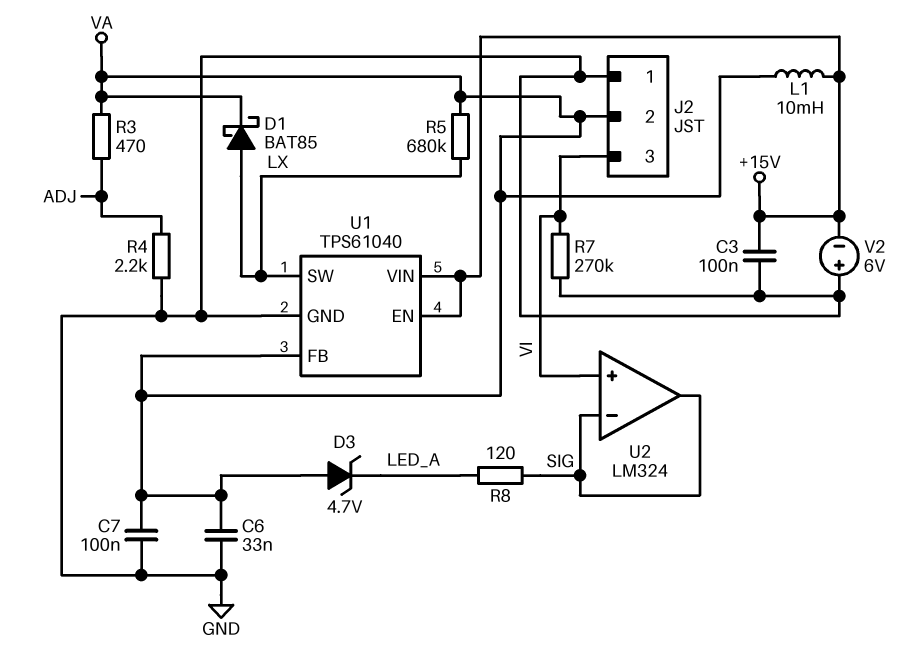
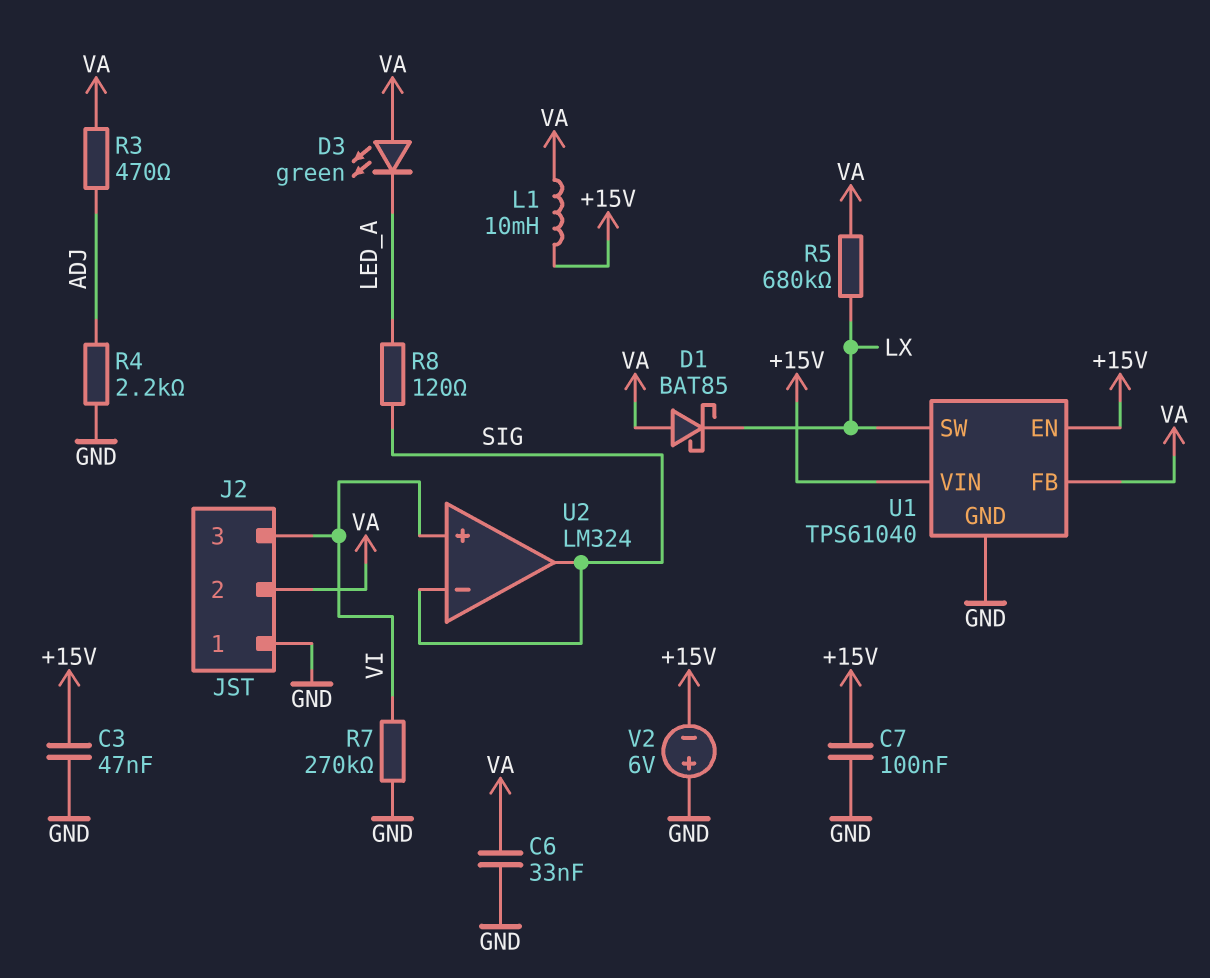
C3: 100nF (+15V, GND) -> 47nF (+15V, GND)
C7: 100nF (GND, VA) -> 100nF (+15V, GND)
D1: schottky BAT85 (A LX, K VA) -> schottky BAT85 (A VA, K LX)
D3: zener 4.7V (A VA, K LED_A) -> LED green (A VA, K LED_A)

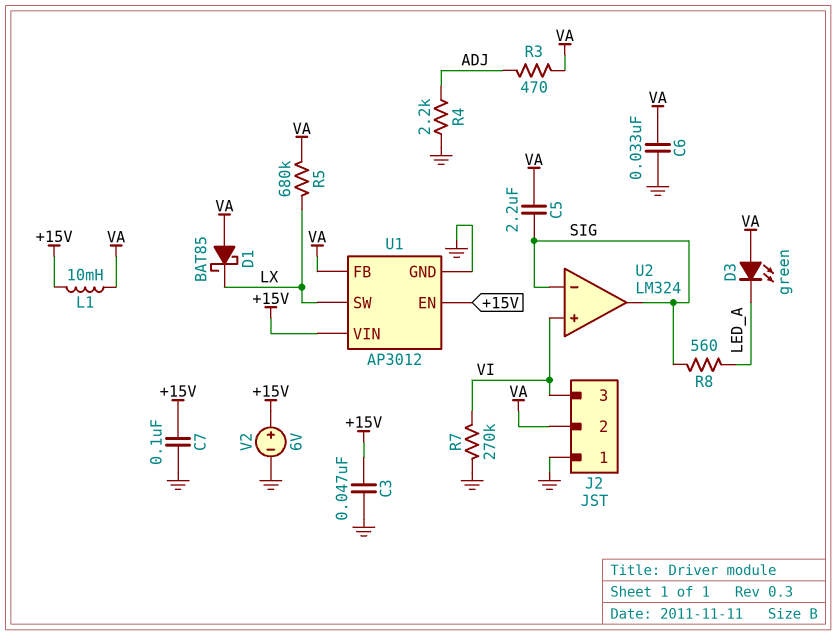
C5: none -> 2.2uF (SIG, VA)
R8: 120 (LED_A, SIG) -> 560 (LED_A, SIG)
U1: TPS61040 -> AP3012
V2: 6V (plus GND, minus +15V) -> 6V (plus +15V, minus GND)

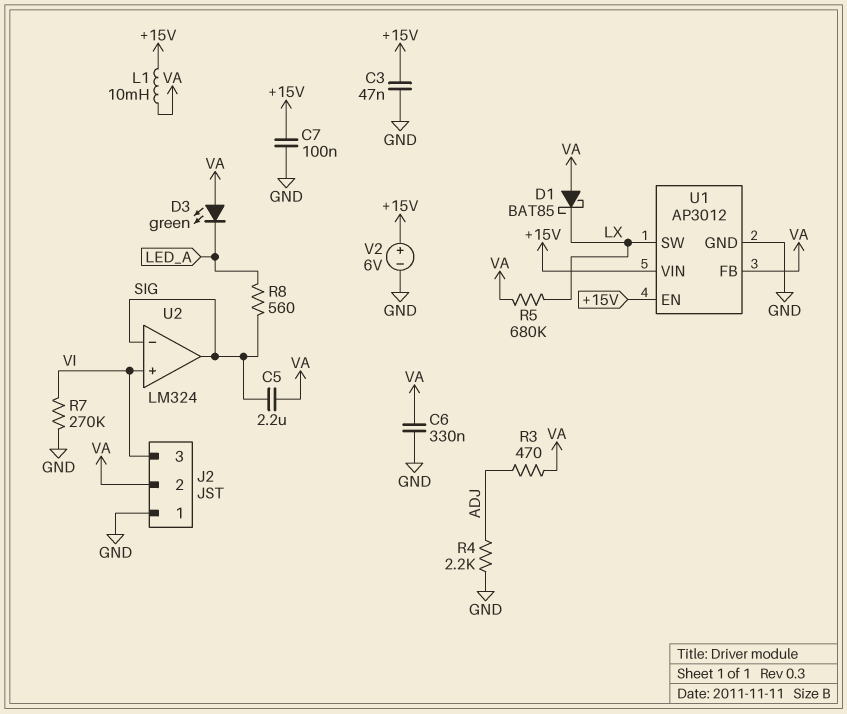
C6: 33nF (GND, VA) -> 330nF (GND, VA)

